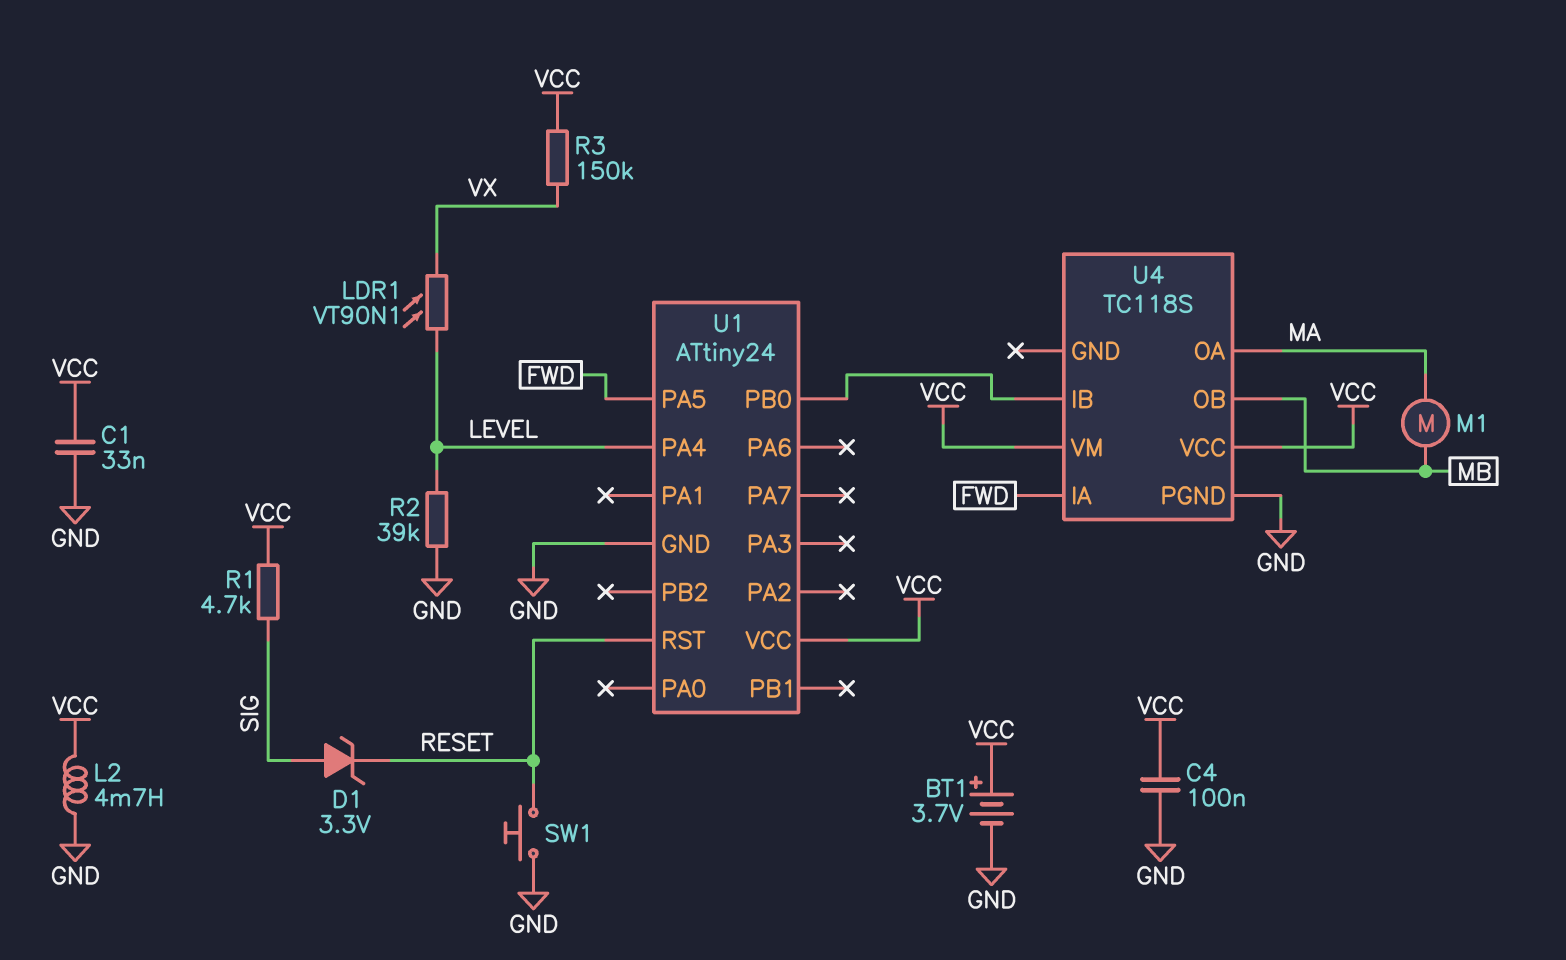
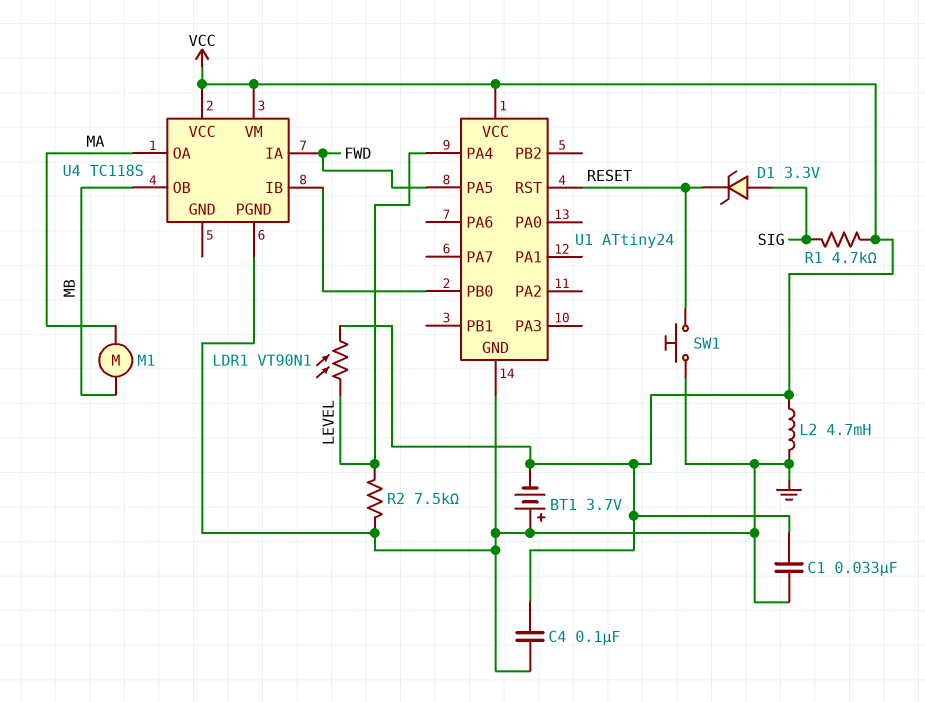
BT1: 3.7V (plus VCC, minus GND) -> 3.7V (plus GND, minus VCC)
LDR1: VT90N1 (LEVEL, VX) -> VT90N1 (LEVEL, VCC)
R2: 39k (GND, LEVEL) -> 7.5k (GND, LEVEL)
R3: 150k (VCC, VX) -> none

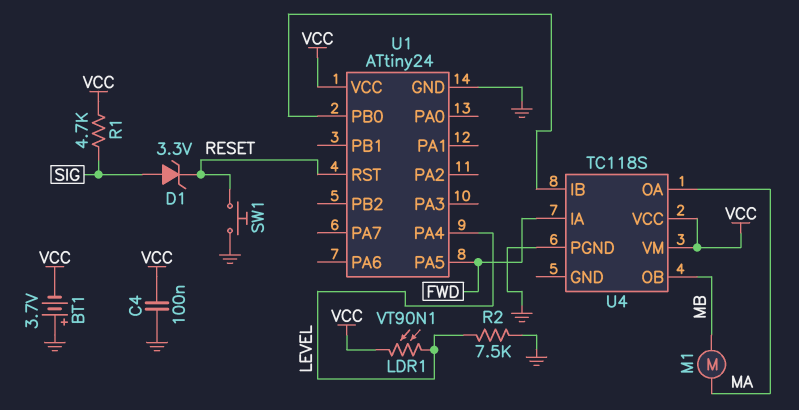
C1: 33nF (GND, VCC) -> none
L2: 4.7mH (GND, VCC) -> none

